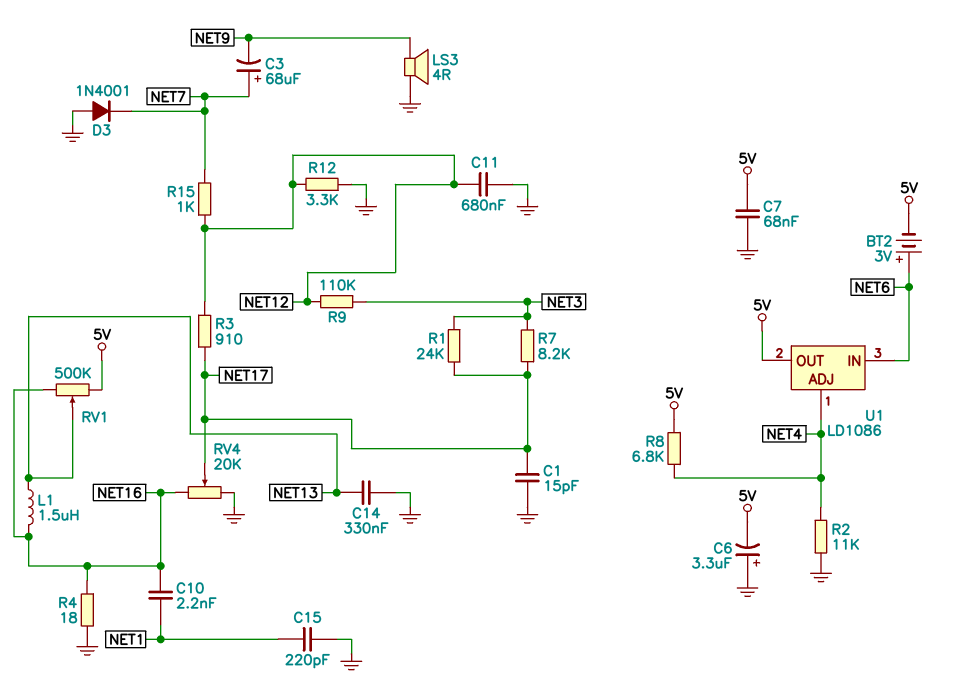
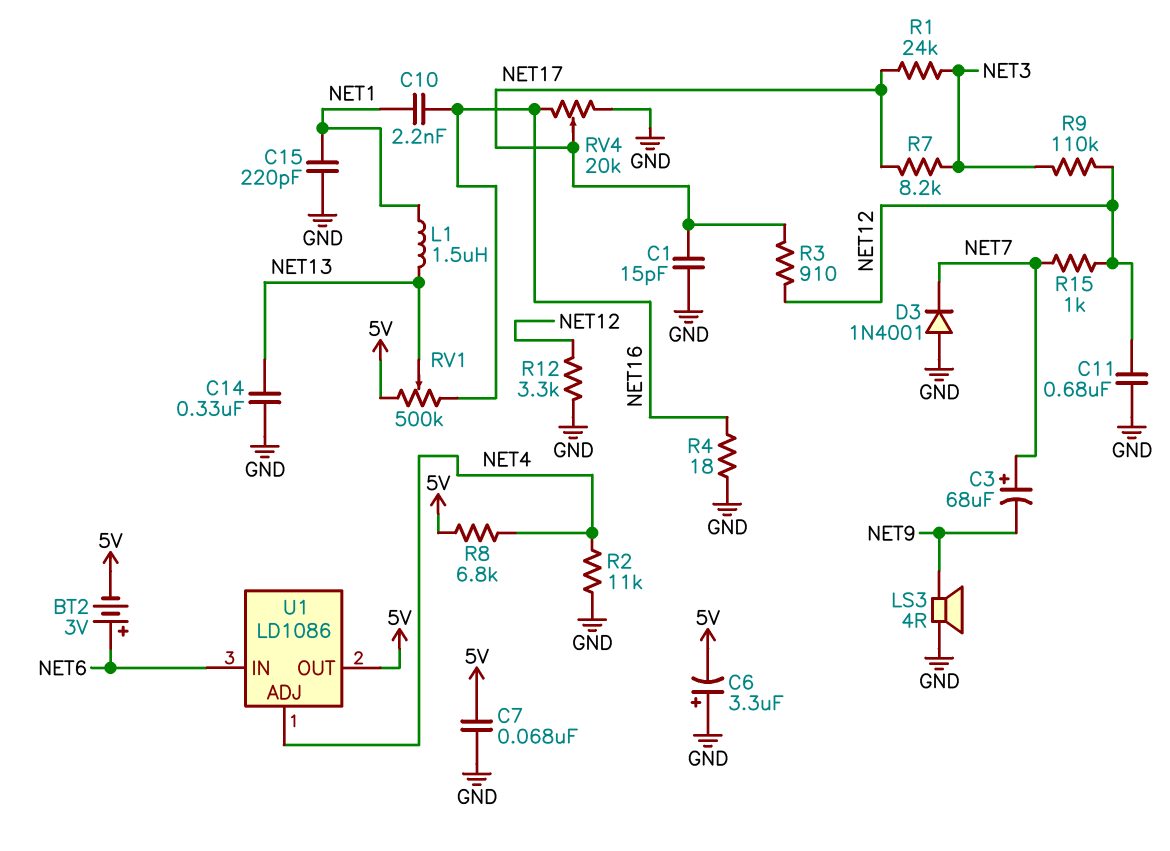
L1: 1.5uH (NET13, NET16) -> 1.5uH (NET1, NET13)

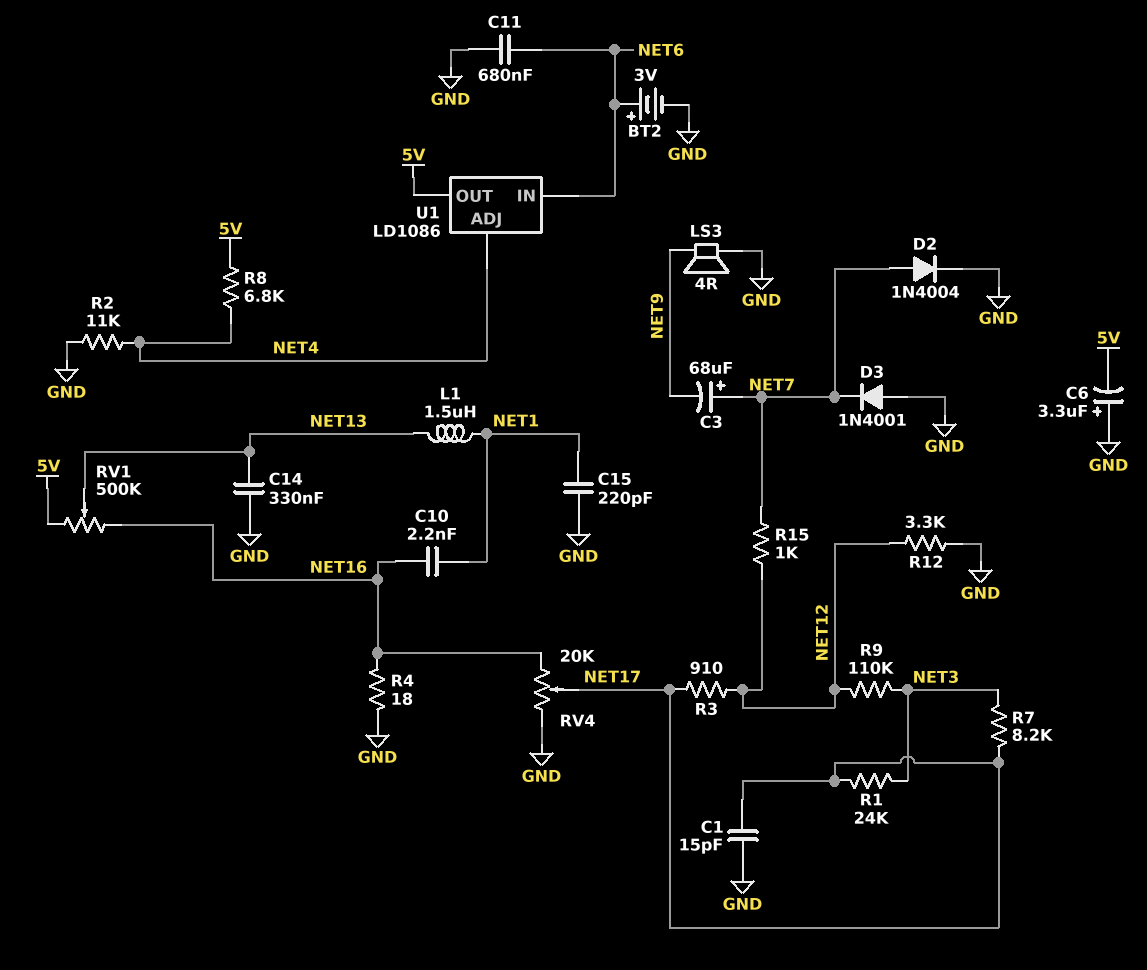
BT2: 3V (plus NET6, minus 5V) -> 3V (plus NET6, minus GND)
C7: 68nF (5V, GND) -> none
C11: 680nF (GND, NET12) -> 680nF (GND, NET6)
D2: none -> diode 1N4004 (A NET7, K GND)

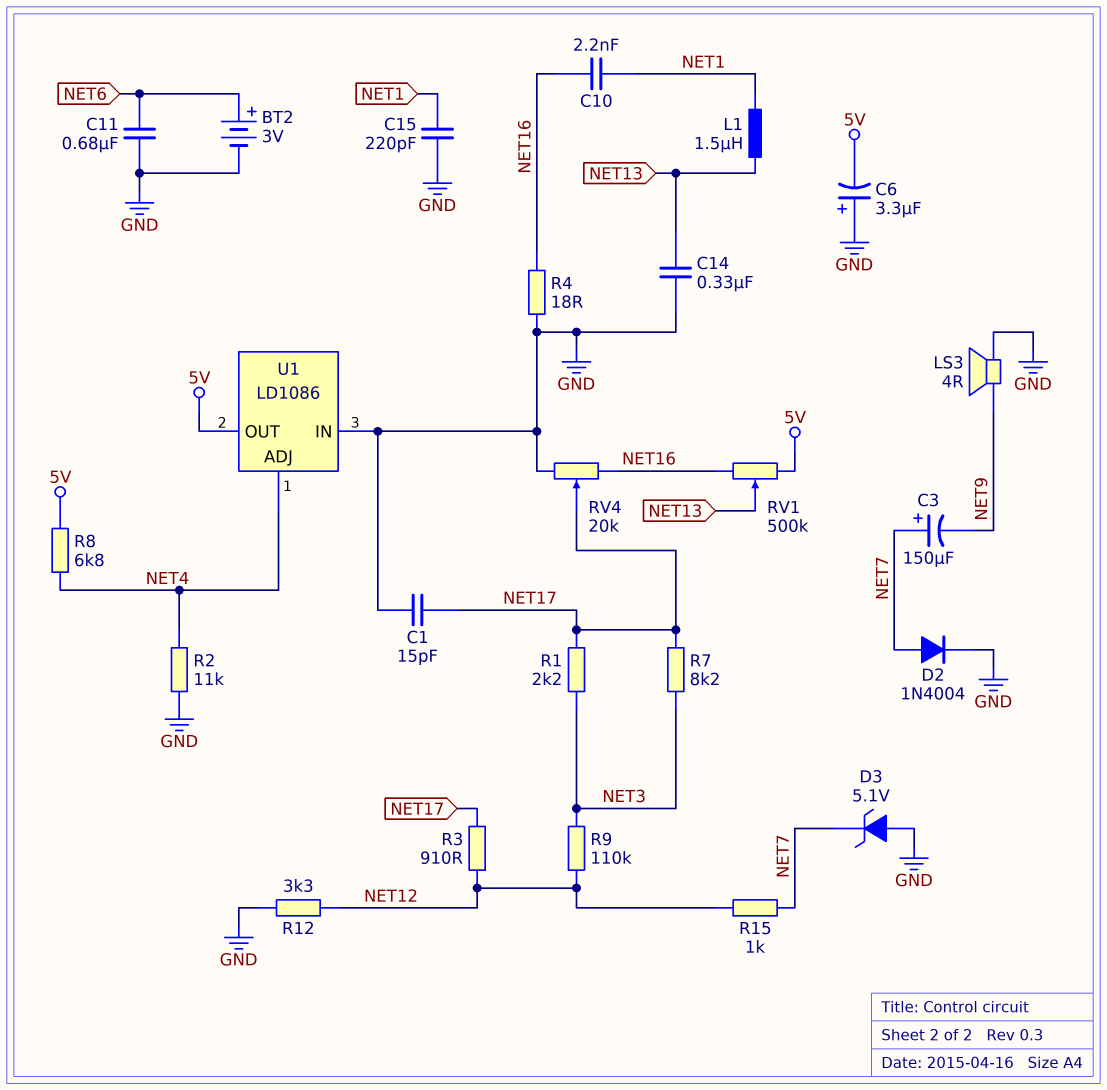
C3: 68uF (plus NET7, minus NET9) -> 150uF (plus NET7, minus NET9)
D3: diode 1N4001 (A GND, K NET7) -> zener 5.1V (A GND, K NET7)
R1: 24k (NET3, NET17) -> 2.2k (NET3, NET17)
U1 pin IN: NET6 -> GND

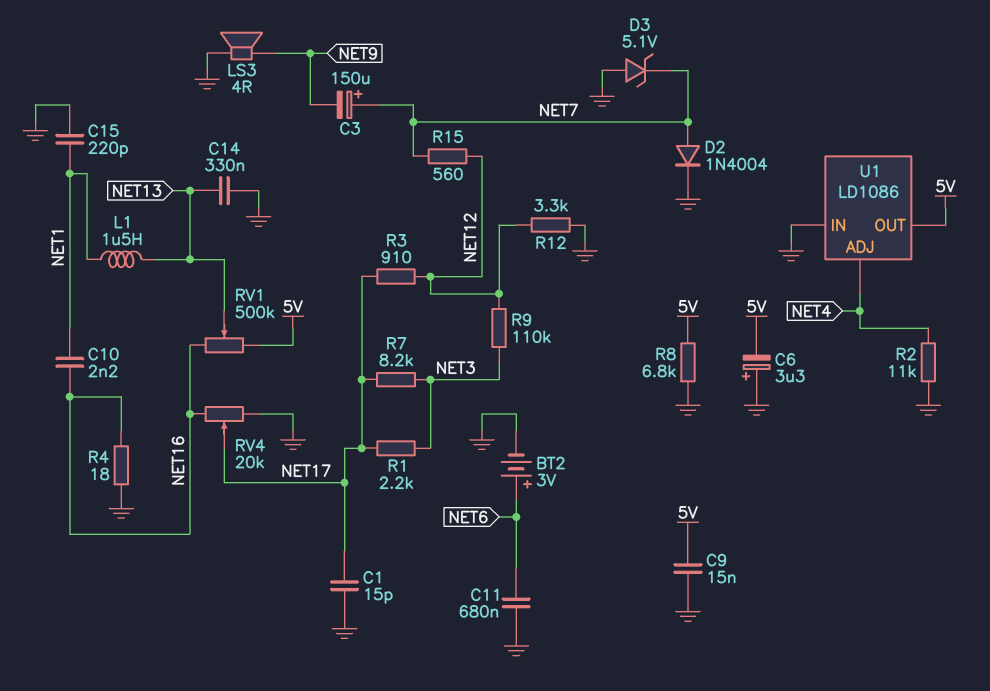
C9: none -> 15nF (5V, GND)
R8: 6.8k (5V, NET4) -> 6.8k (5V, GND)
R15: 1k (NET7, NET12) -> 560 (NET7, NET12)

